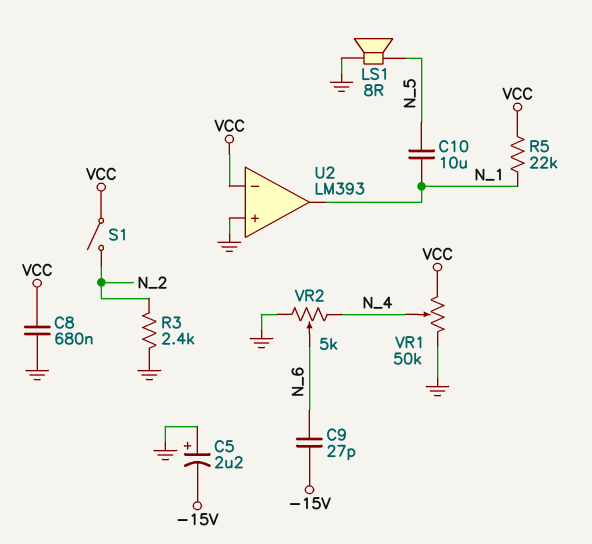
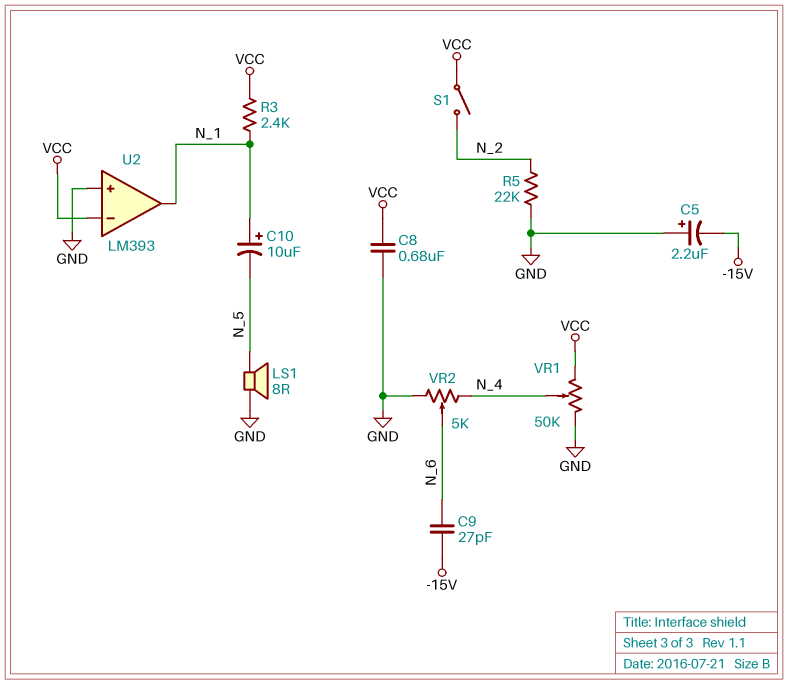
C10: 10uF (N_1, N_5) -> 10uF (plus N_1, minus N_5)
R3: 2.4k (GND, N_2) -> 2.4k (N_1, VCC)
R5: 22k (N_1, VCC) -> 22k (GND, N_2)

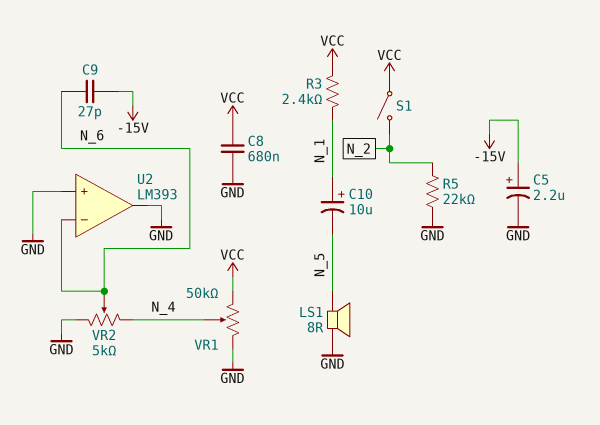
C5: 2.2uF (plus GND, minus -15V) -> 2.2uF (plus -15V, minus GND)
U2 pin in-: VCC -> N_6
U2 pin out: N_1 -> GND

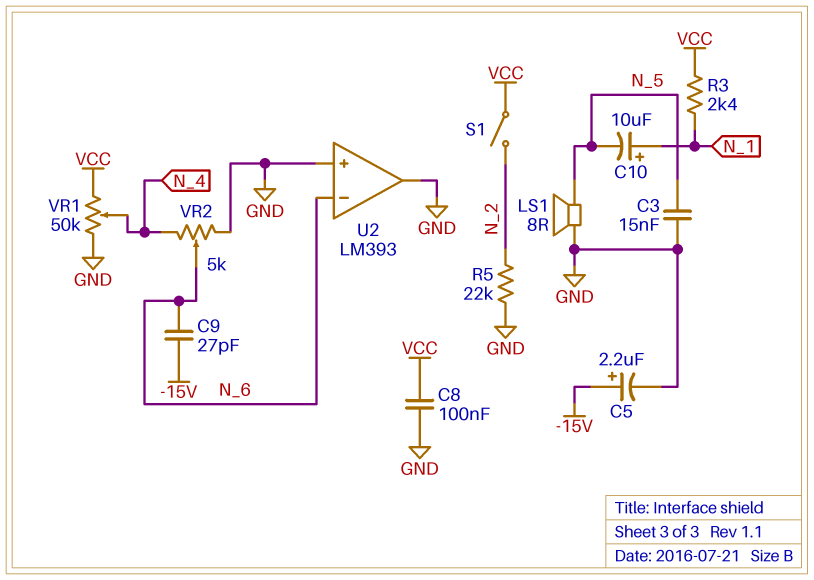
C3: none -> 15nF (GND, N_5)
C8: 680nF (GND, VCC) -> 100nF (GND, VCC)

